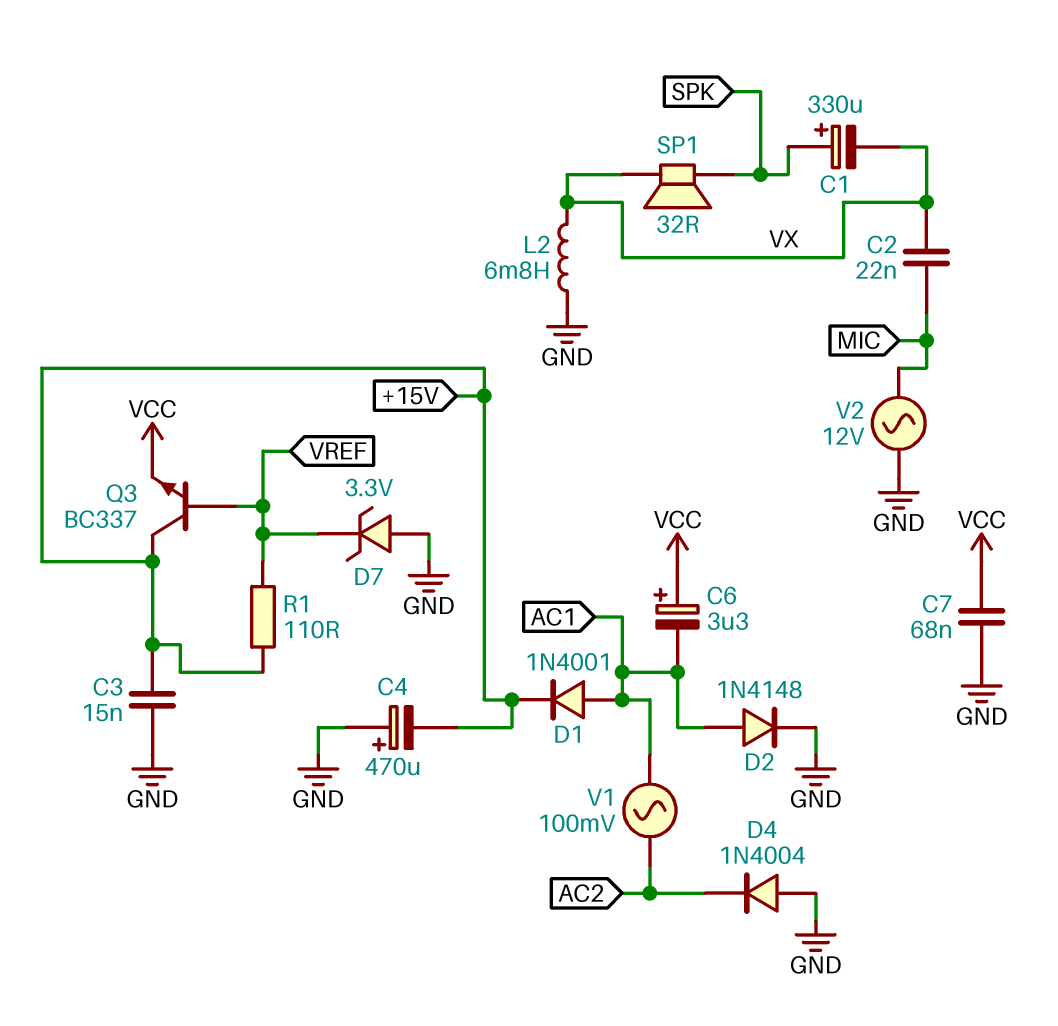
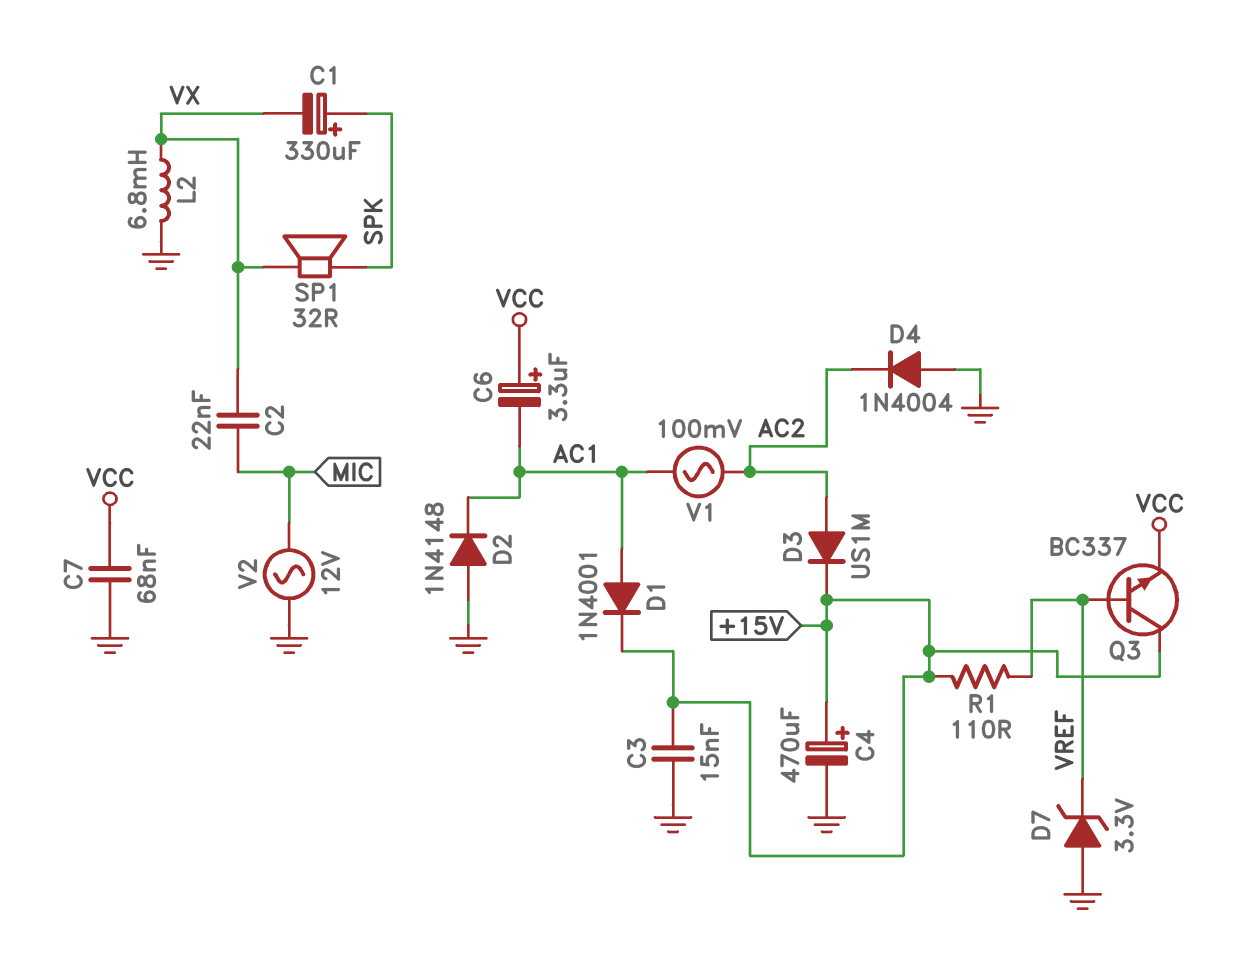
C4: 470uF (plus GND, minus +15V) -> 470uF (plus +15V, minus GND)
D2: diode 1N4148 (A AC1, K GND) -> diode 1N4148 (A GND, K AC1)
D3: none -> diode US1M (A AC2, K +15V)

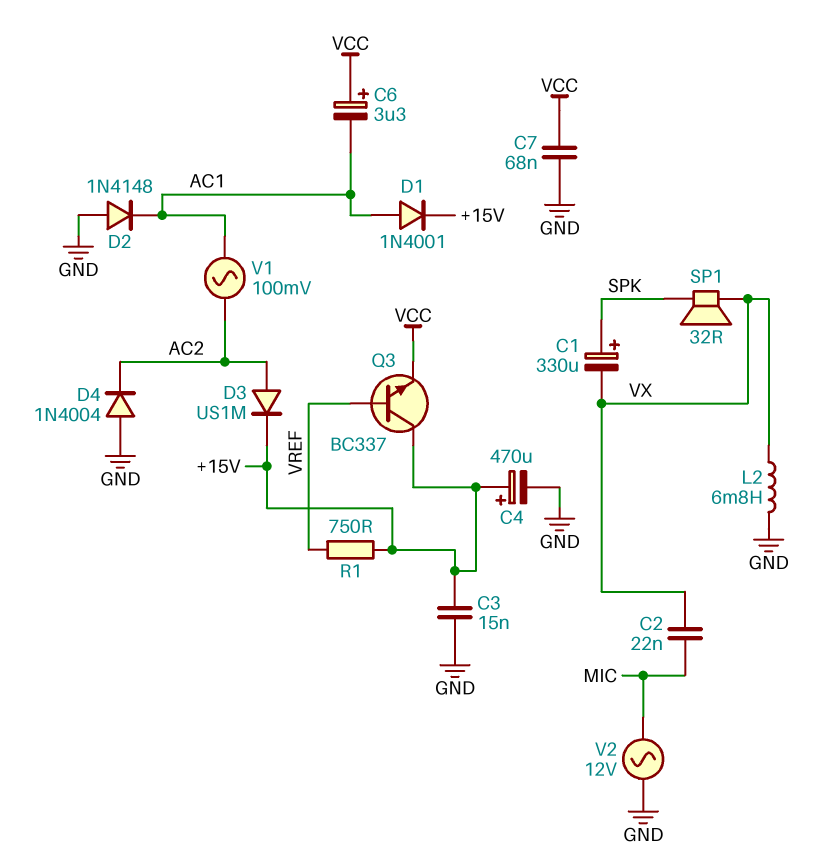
D7: zener 3.3V (A GND, K VREF) -> none
R1: 110 (+15V, VREF) -> 750 (+15V, VREF)

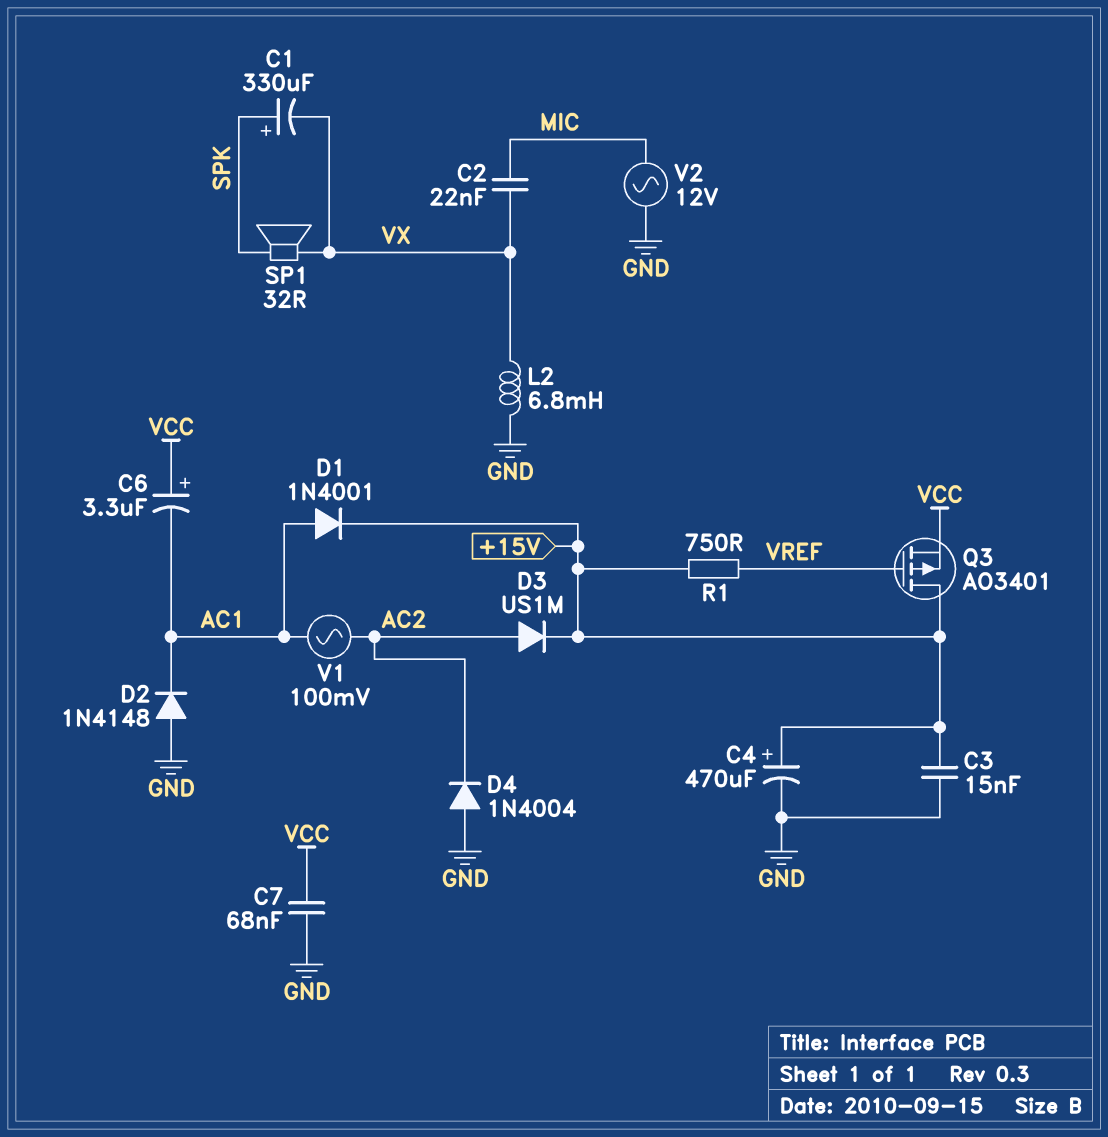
Q3: NPN BC337 (B VREF, C +15V, E VCC) -> PMOS AO3401 (G VREF, D +15V, S VCC)

